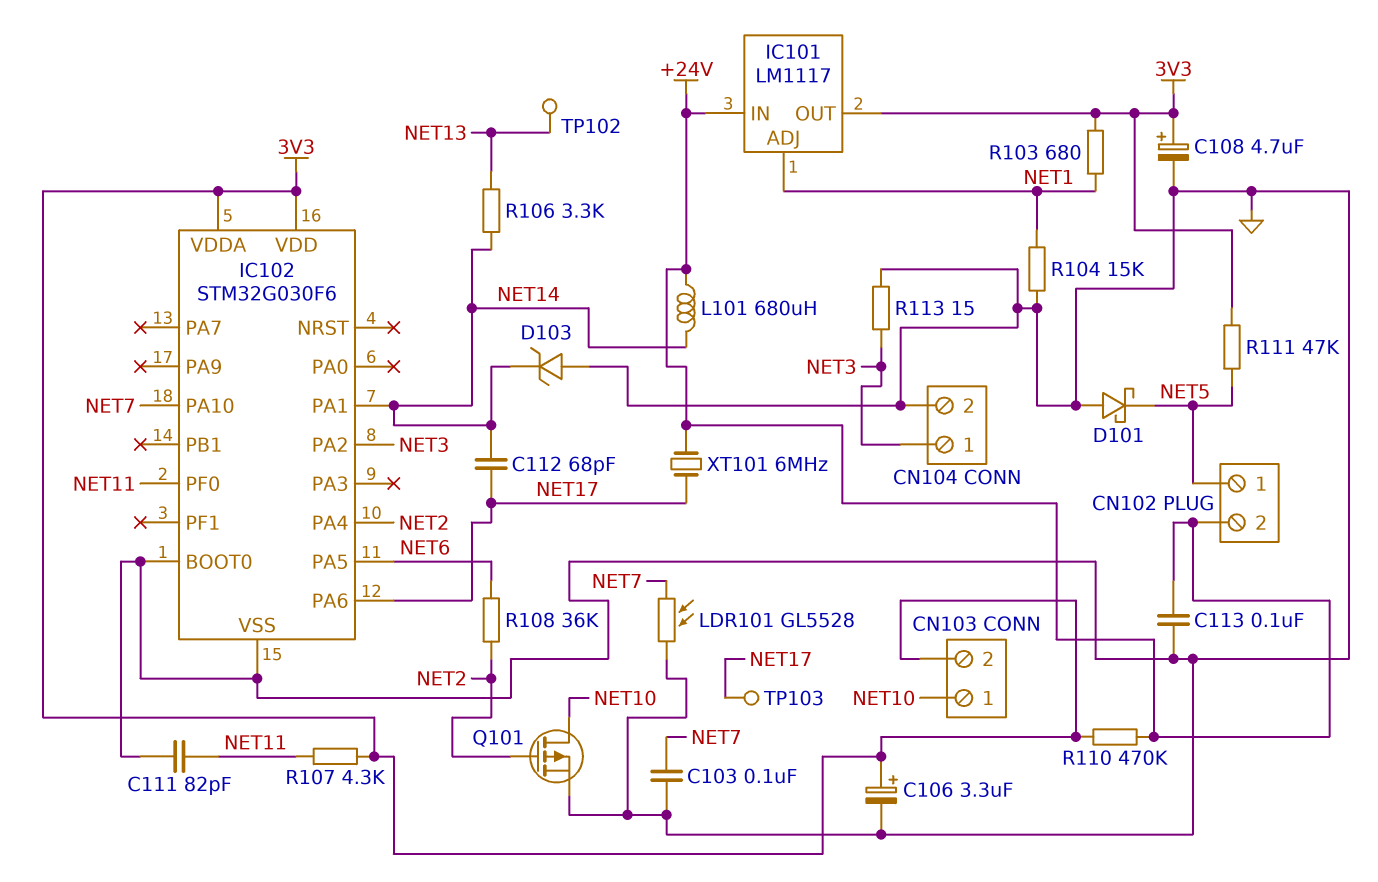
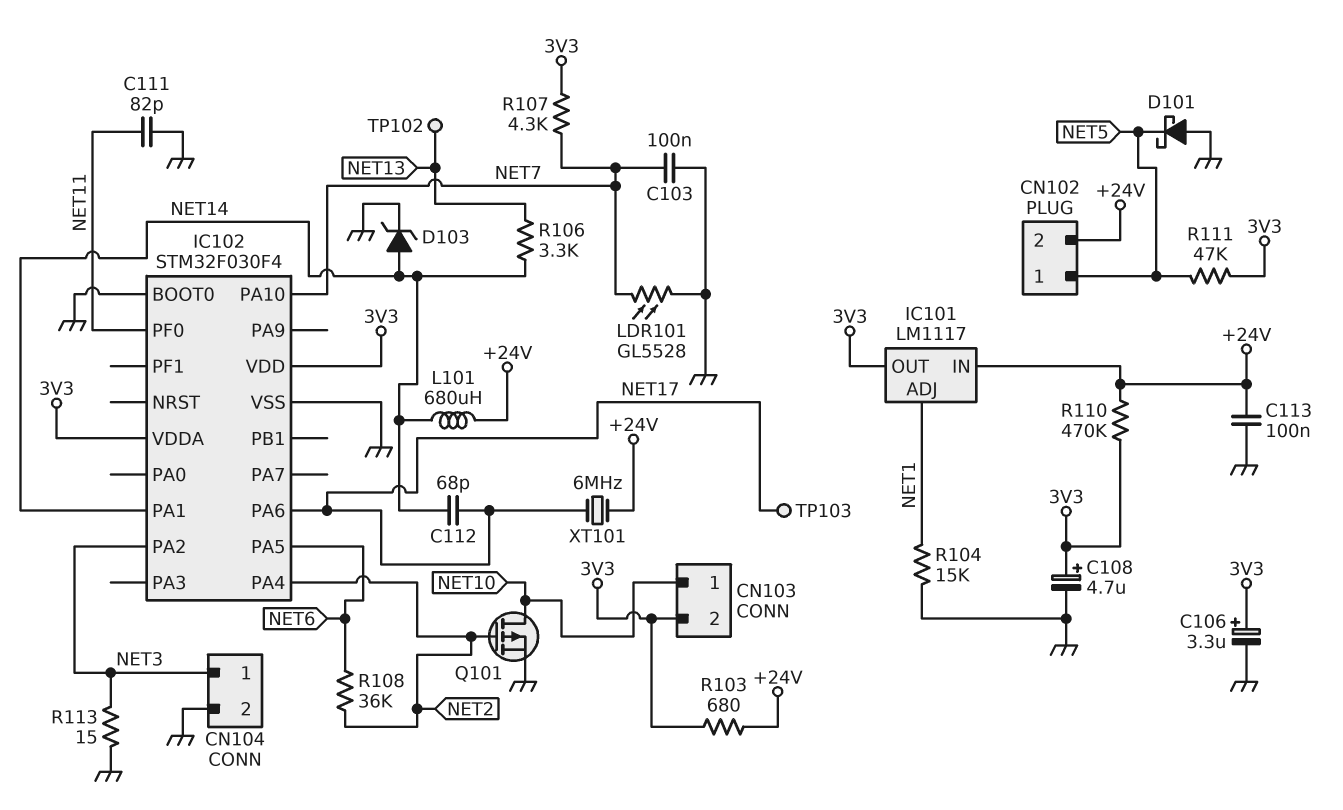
D103: zener (A GND, K NET14) -> zener (A NET14, K GND)
IC102: STM32G030F6 -> STM32F030F4
R103: 680 (3V3, NET1) -> 680 (+24V, 3V3)
R107: 4.3k (3V3, NET11) -> 4.3k (3V3, NET7)

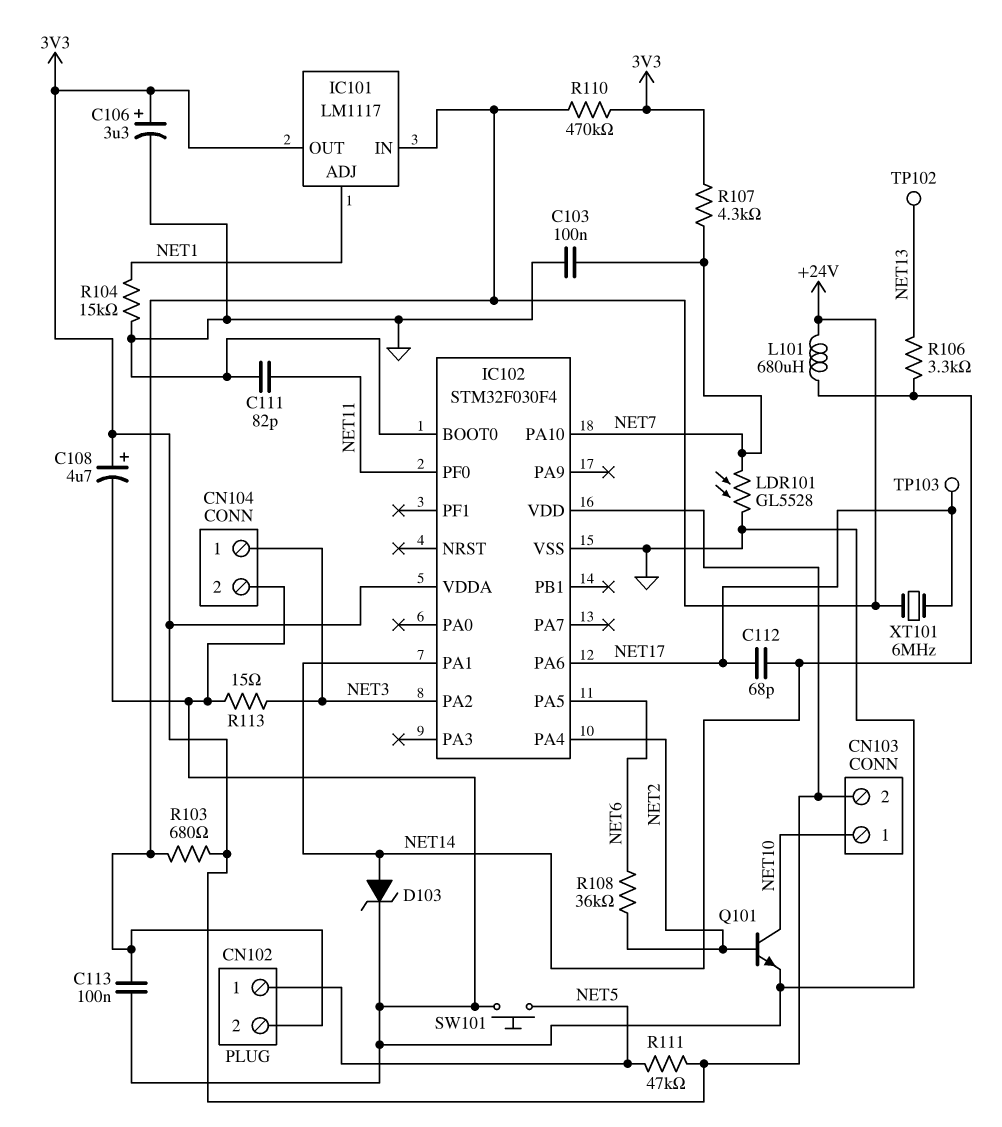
D101: schottky (A GND, K NET5) -> none
Q101: PMOS (G NET2, D NET10, S GND) -> NPN (B NET2, C NET10, E GND)
SW101: none -> button (GND, NET5)

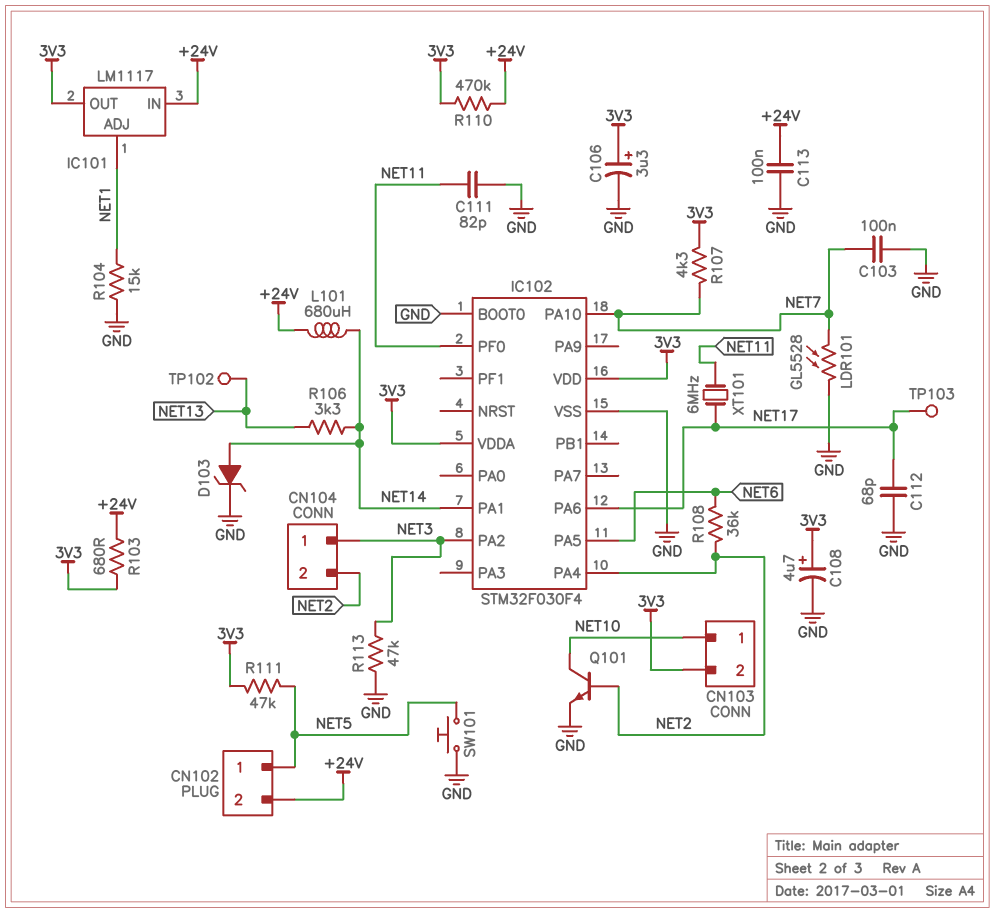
C112: 68pF (NET14, NET17) -> 68pF (GND, NET17)
CN104 pin 2: GND -> NET2
R113: 15 (GND, NET3) -> 47k (GND, NET3)
XT101: 6MHz (+24V, NET17) -> 6MHz (NET11, NET17)

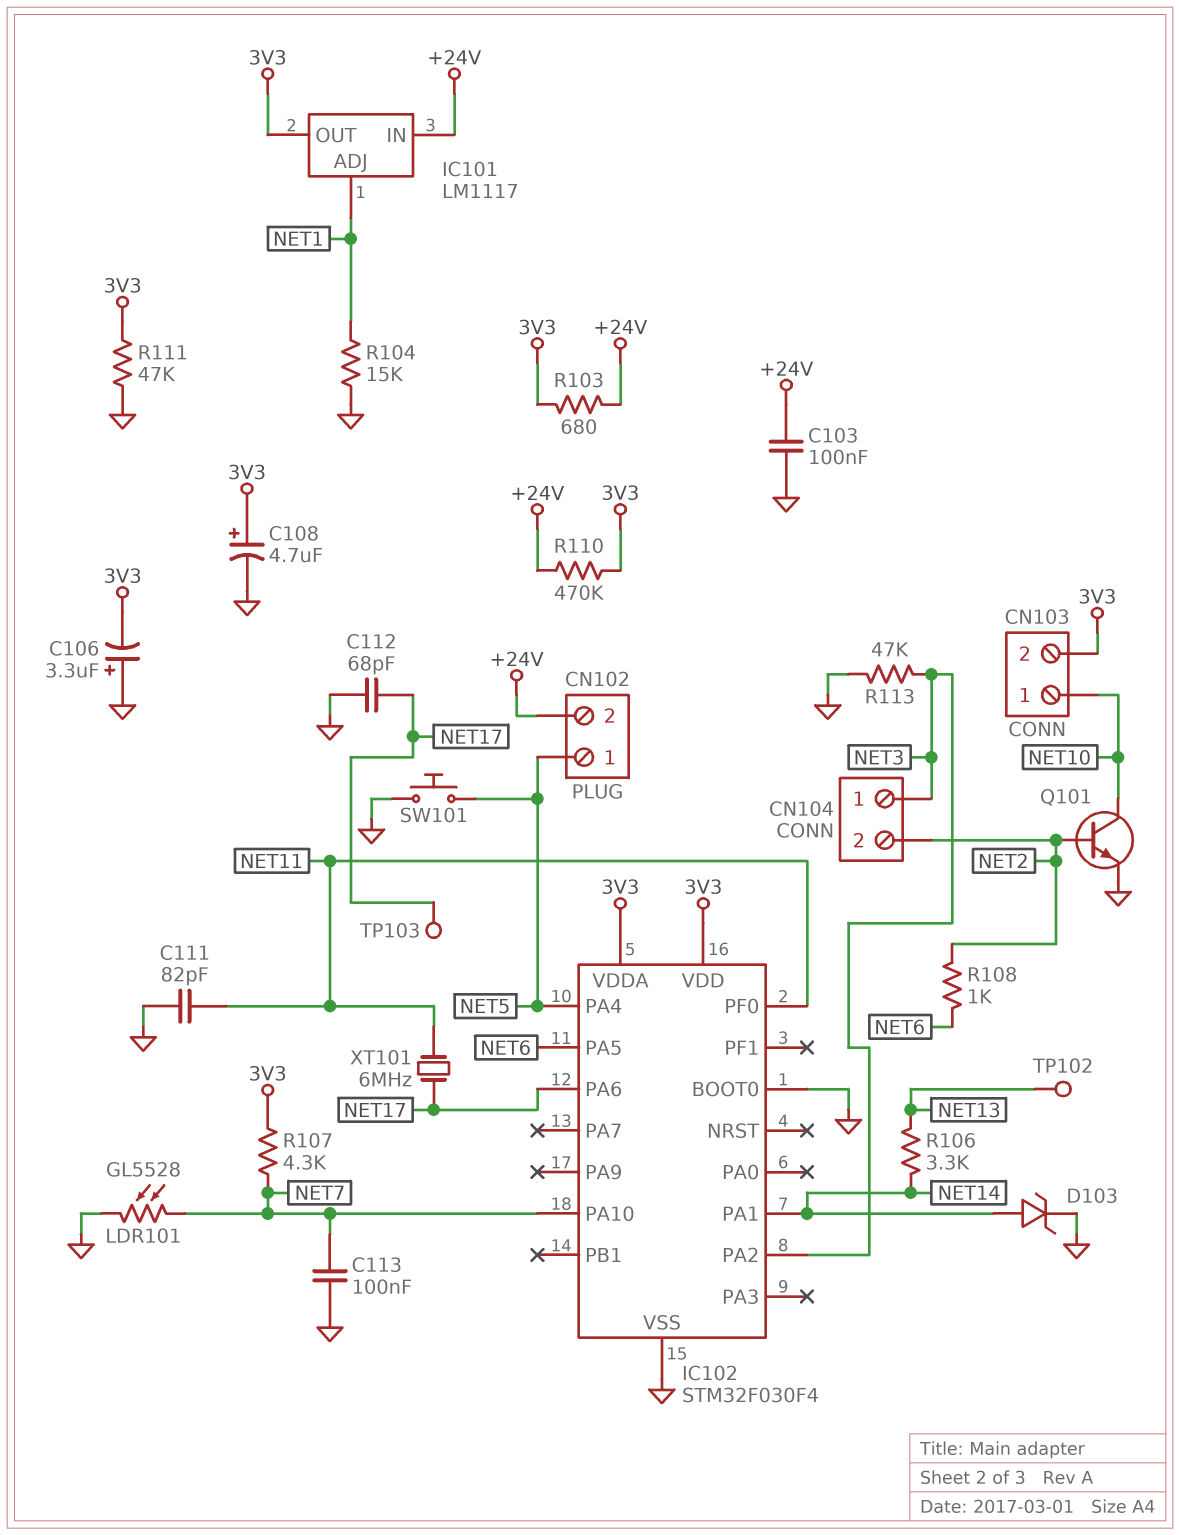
C103: 100nF (GND, NET7) -> 100nF (+24V, GND)
C106: 3.3uF (plus 3V3, minus GND) -> 3.3uF (plus GND, minus 3V3)
C113: 100nF (+24V, GND) -> 100nF (GND, NET7)
IC102 pin PA4: NET2 -> NET5
L101: 680uH (+24V, NET14) -> none
R108: 36k (NET2, NET6) -> 1k (NET2, NET6)
R111: 47k (3V3, NET5) -> 47k (3V3, GND)

